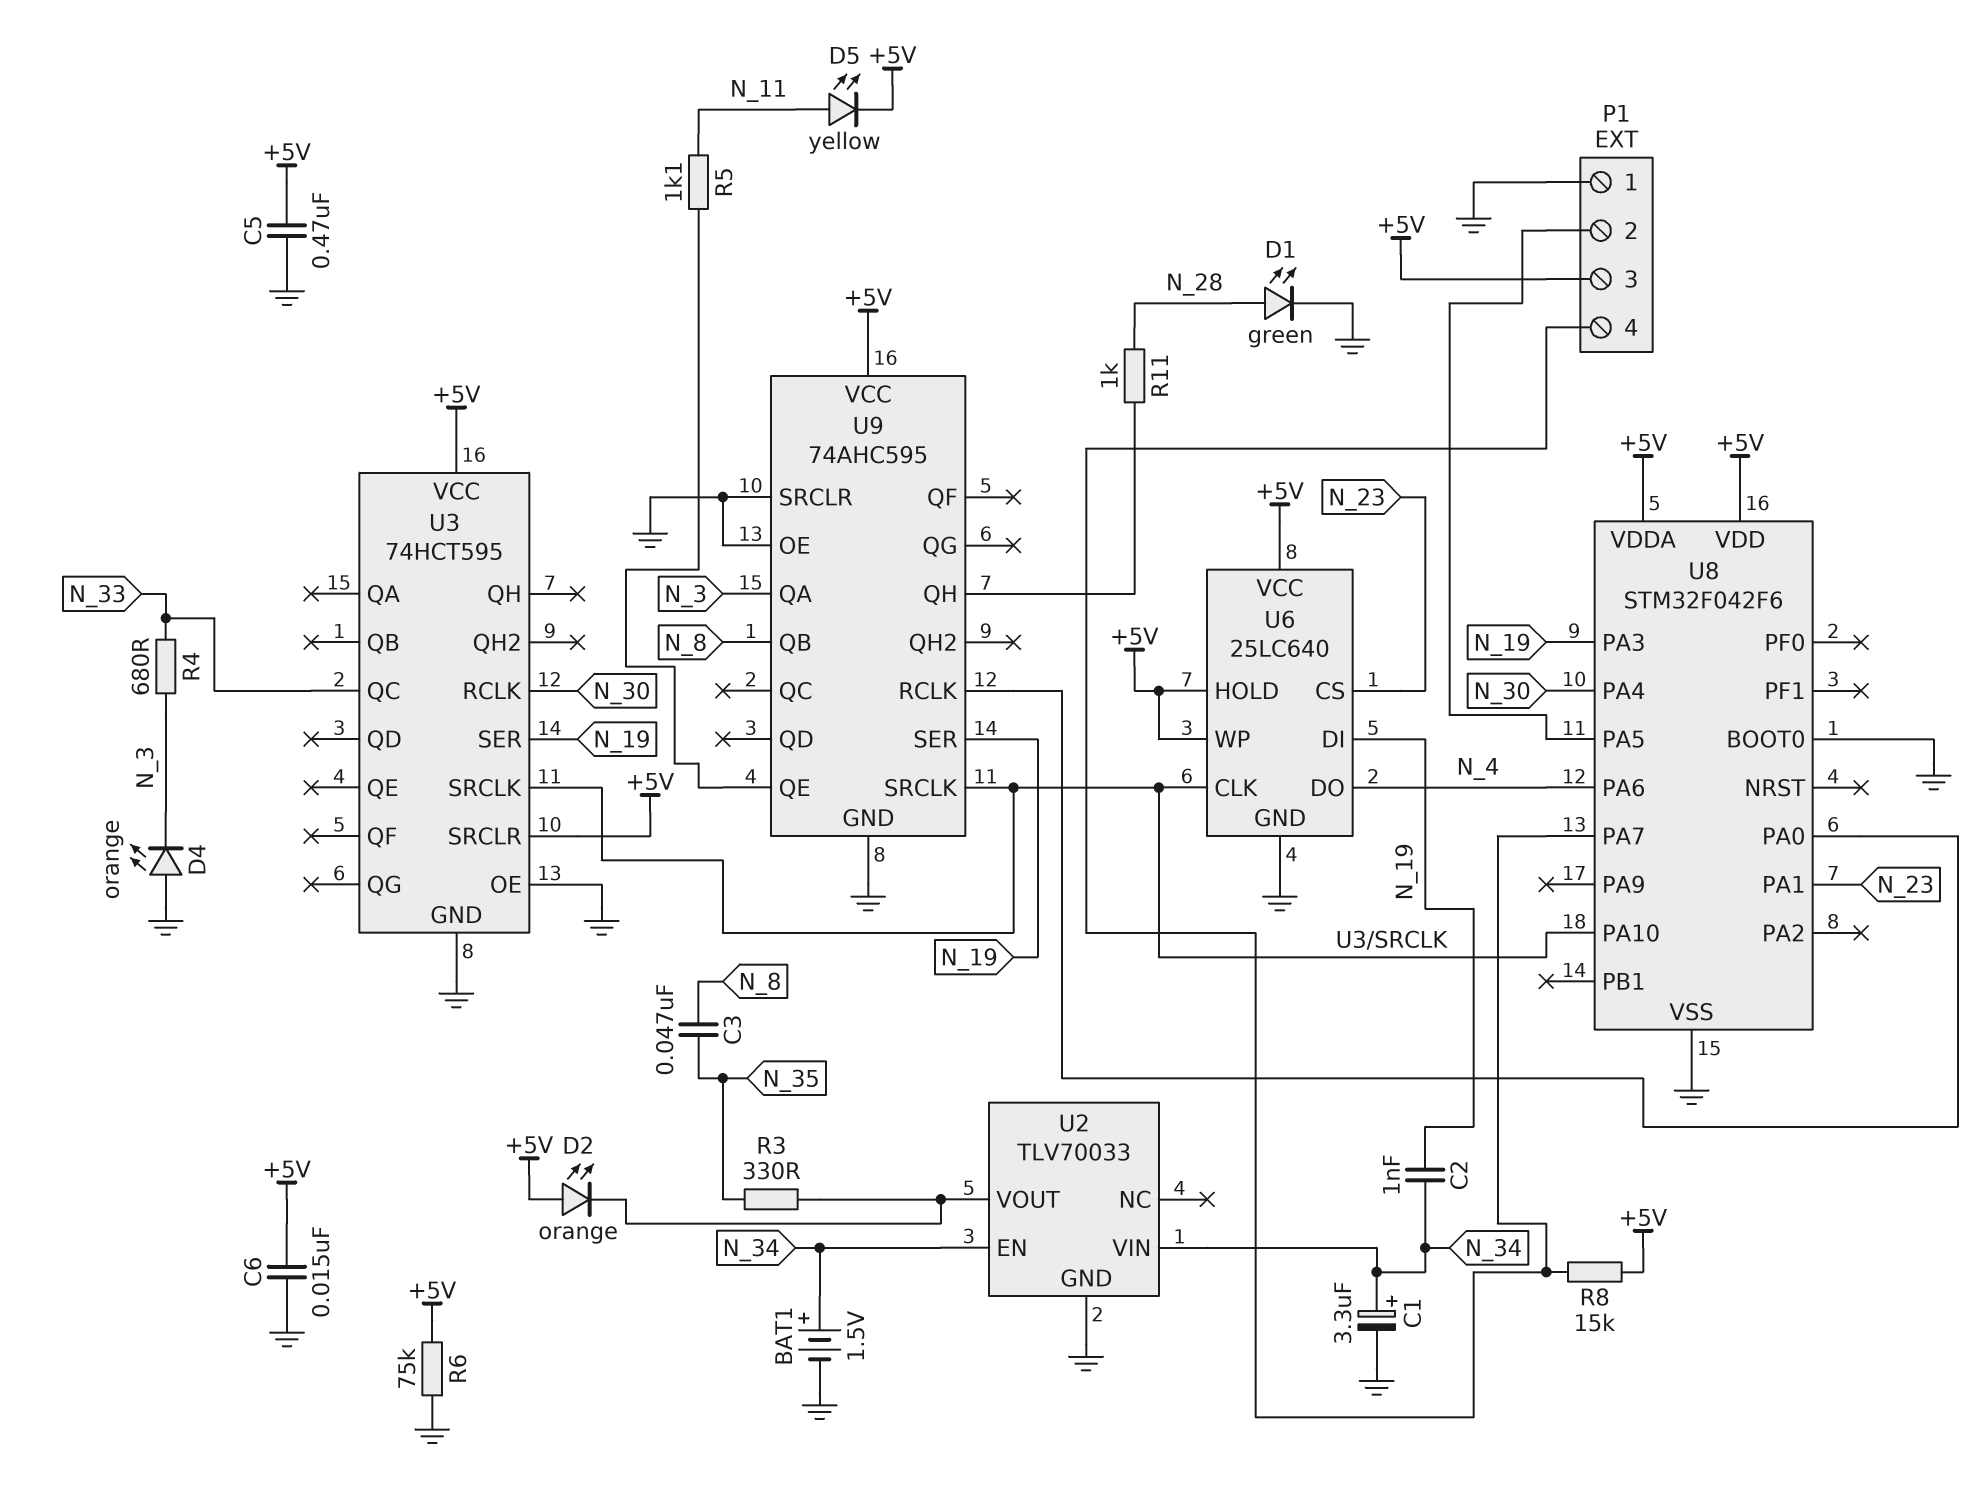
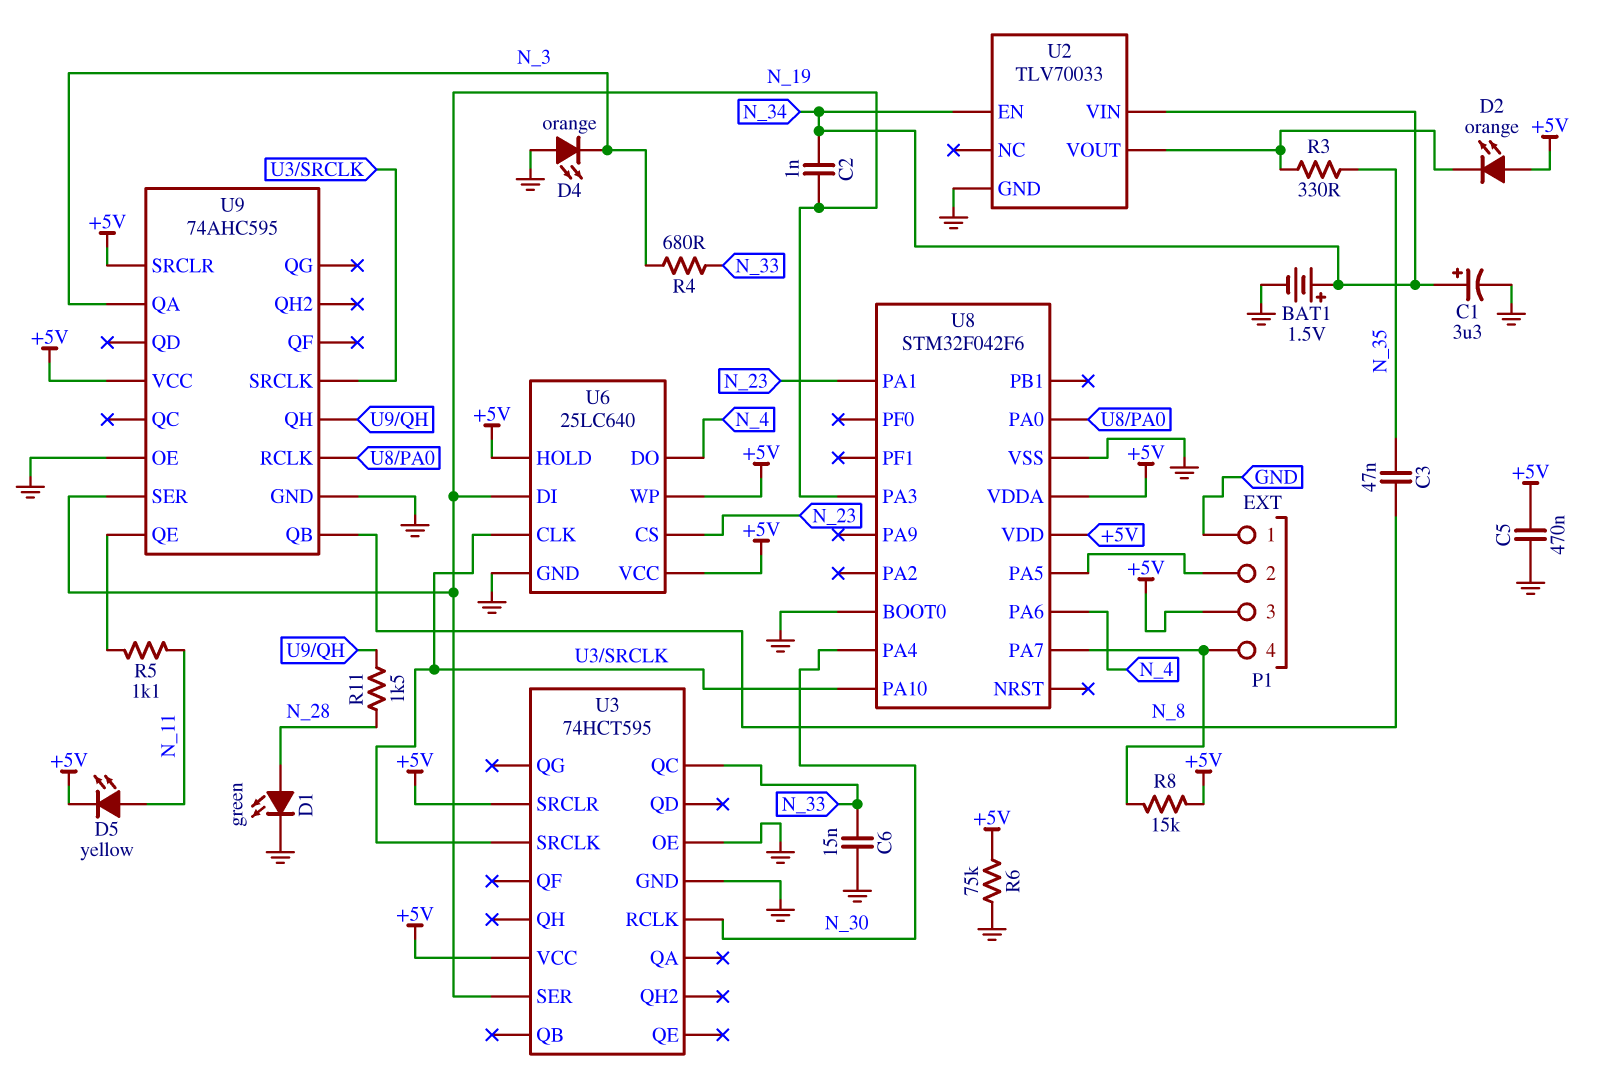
C6: 15nF (+5V, GND) -> 15nF (GND, N_33)
R11: 1k (N_28, U9/QH) -> 1.5k (N_28, U9/QH)
U9 pin SRCLR: GND -> +5V

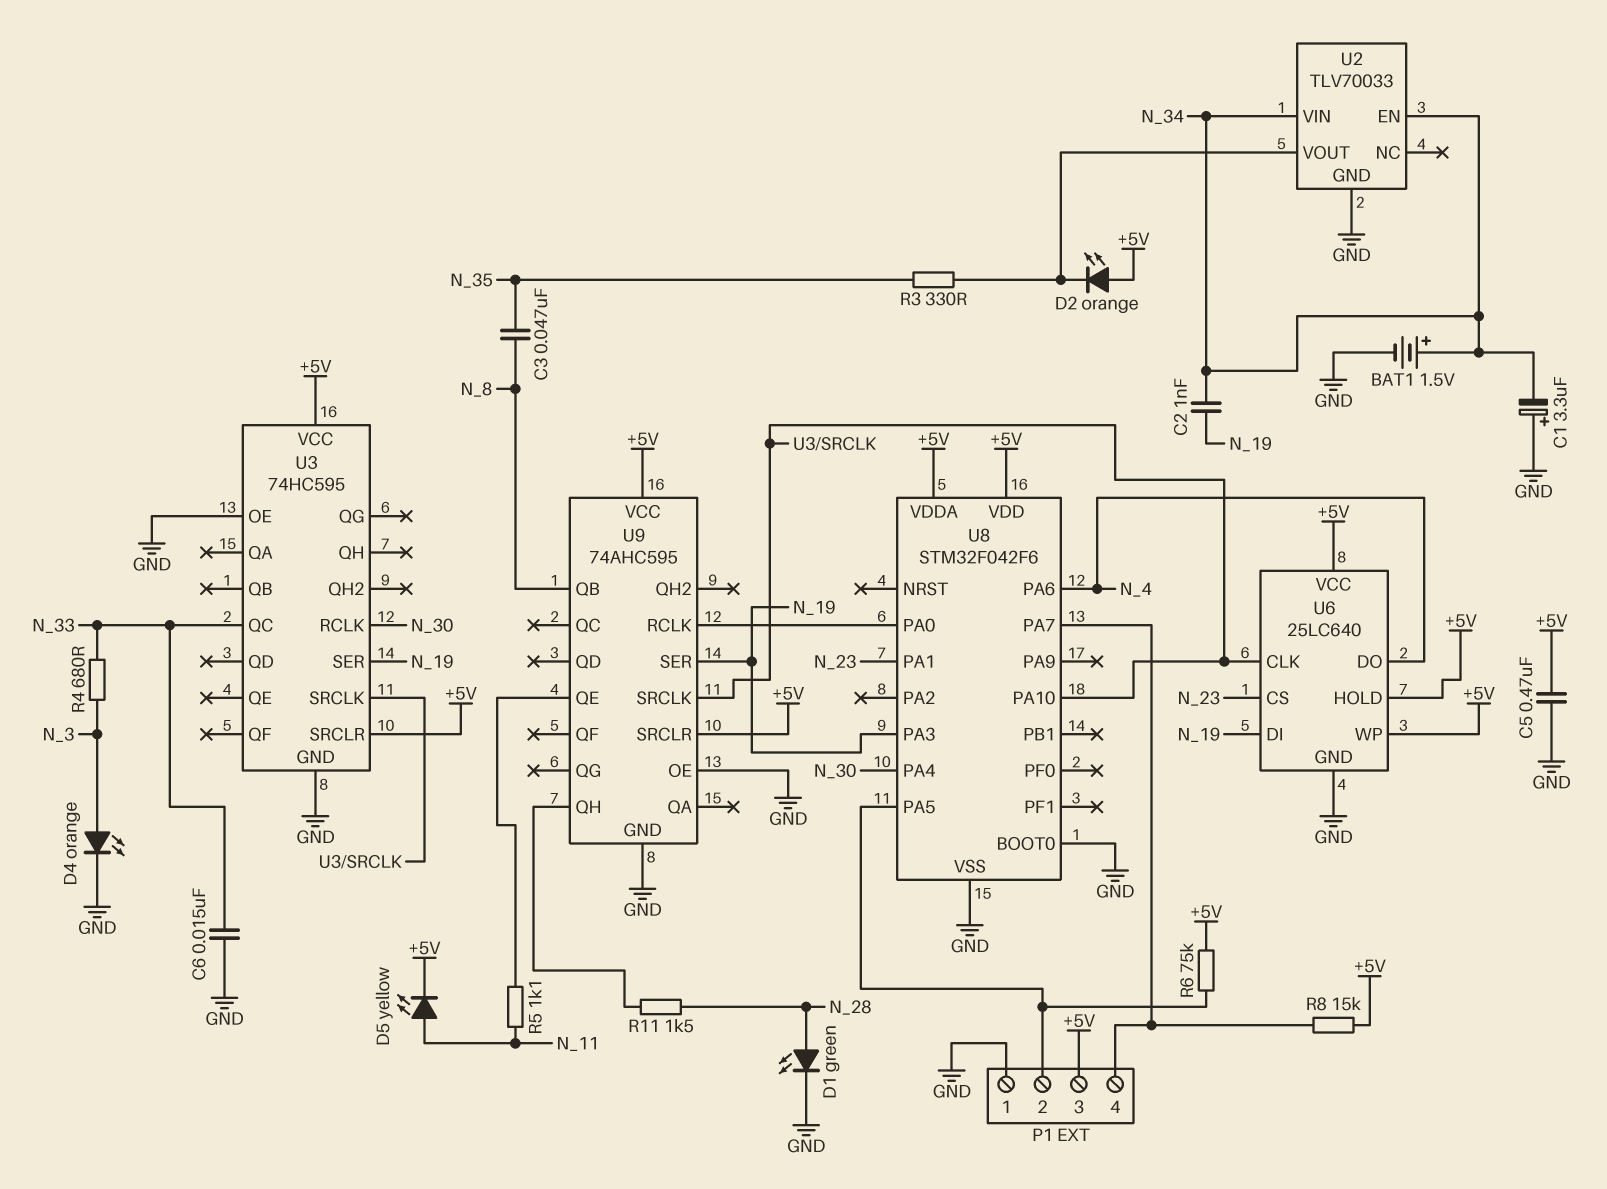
C1: 3.3uF (plus N_34, minus GND) -> 3.3uF (plus GND, minus N_34)
D4: LED orange (A GND, K N_3) -> LED orange (A N_3, K GND)
R6: 75k (+5V, GND) -> 75k (+5V, P1/2)
U3: 74HCT595 -> 74HC595
U9 pin QA: N_3 -> none

